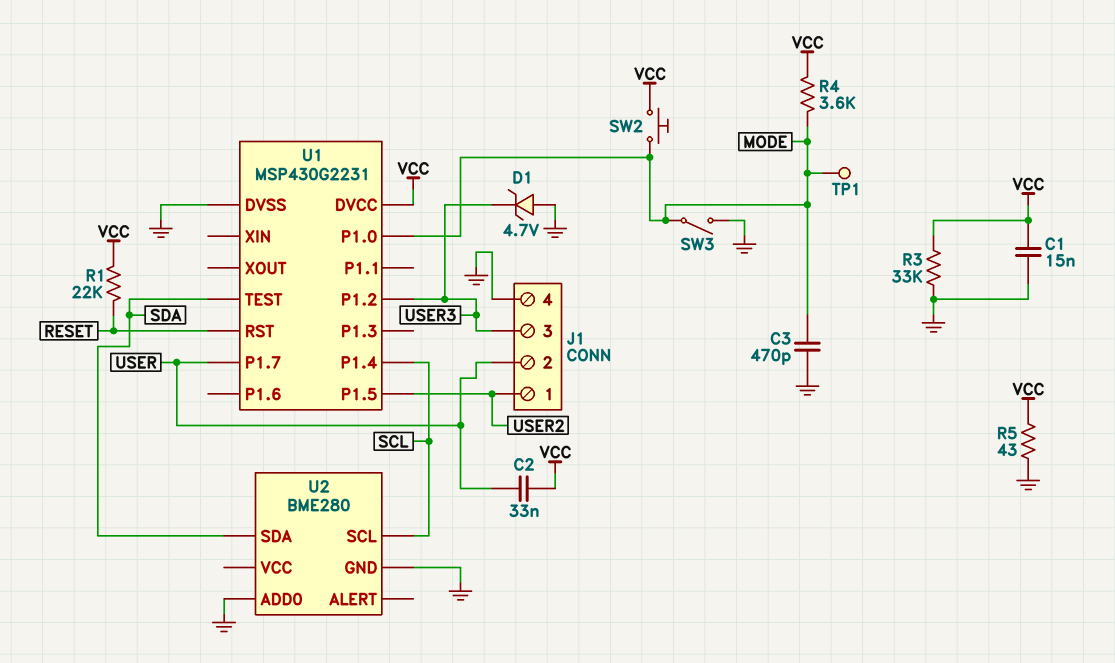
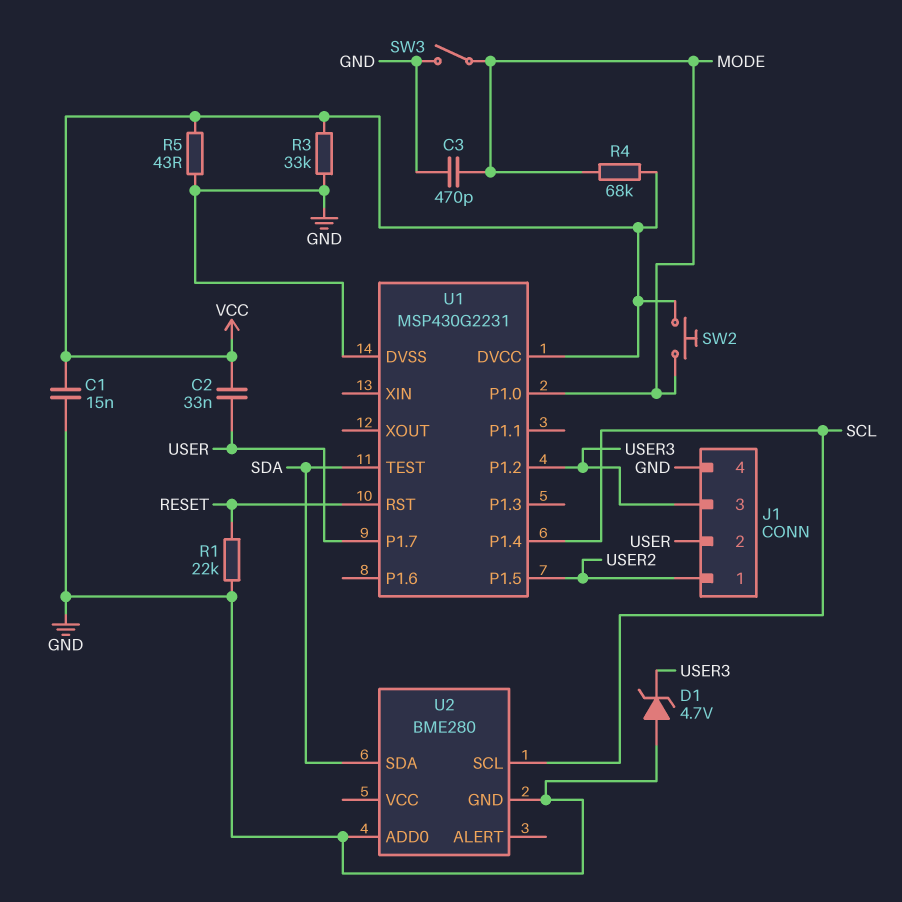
R1: 22k (RESET, VCC) -> 22k (GND, RESET)
R4: 3.6k (MODE, VCC) -> 68k (MODE, VCC)
TP1: test point (MODE) -> none

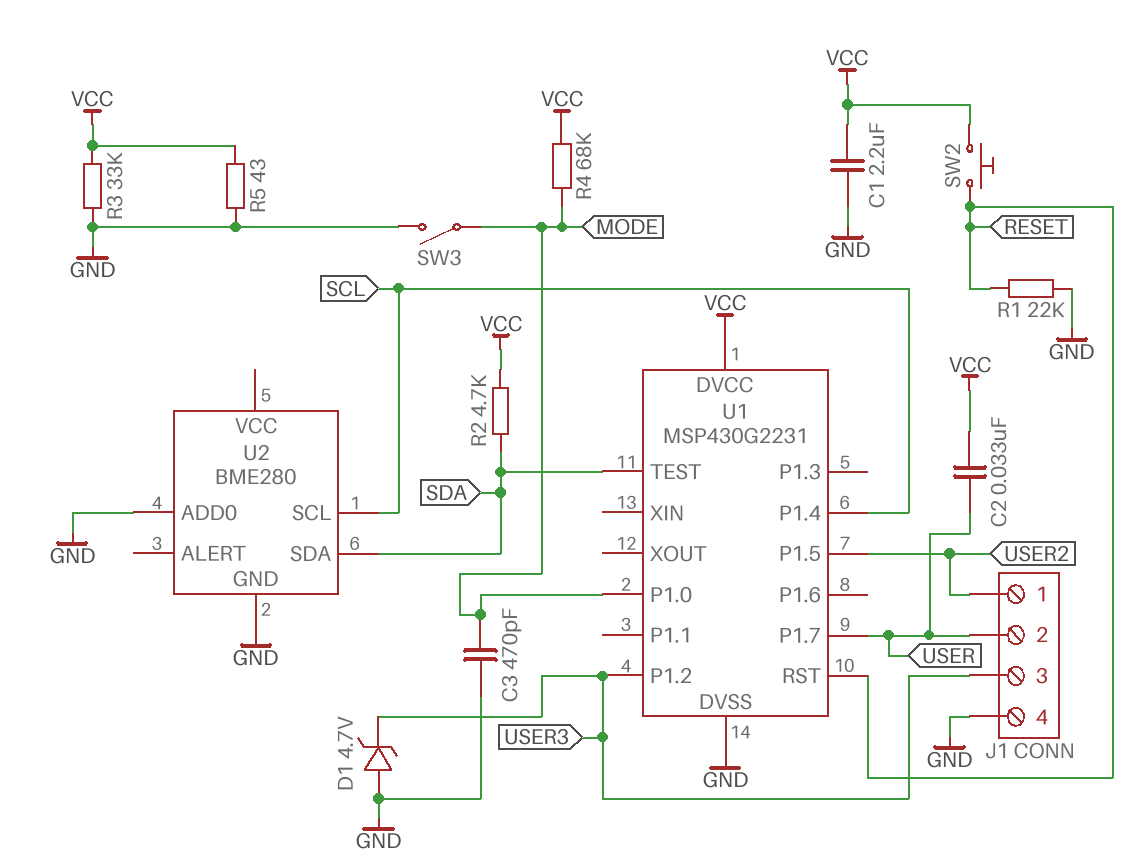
C1: 15nF (GND, VCC) -> 2.2uF (GND, VCC)
R2: none -> 4.7k (SDA, VCC)
SW2: button (MODE, VCC) -> button (RESET, VCC)

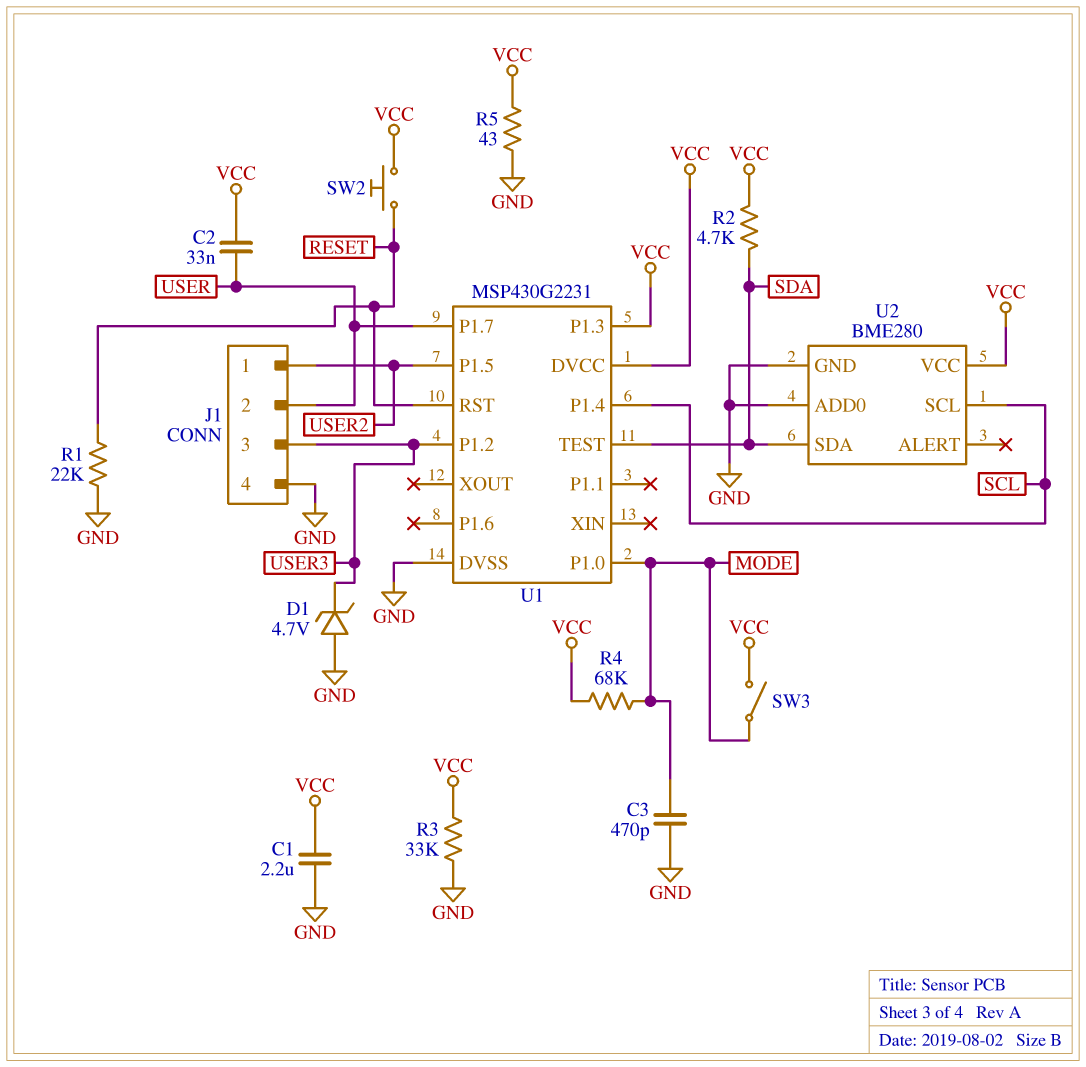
SW3: switch (GND, MODE) -> switch (MODE, VCC)
U1 pin P1.3: none -> VCC
U2 pin VCC: none -> VCC

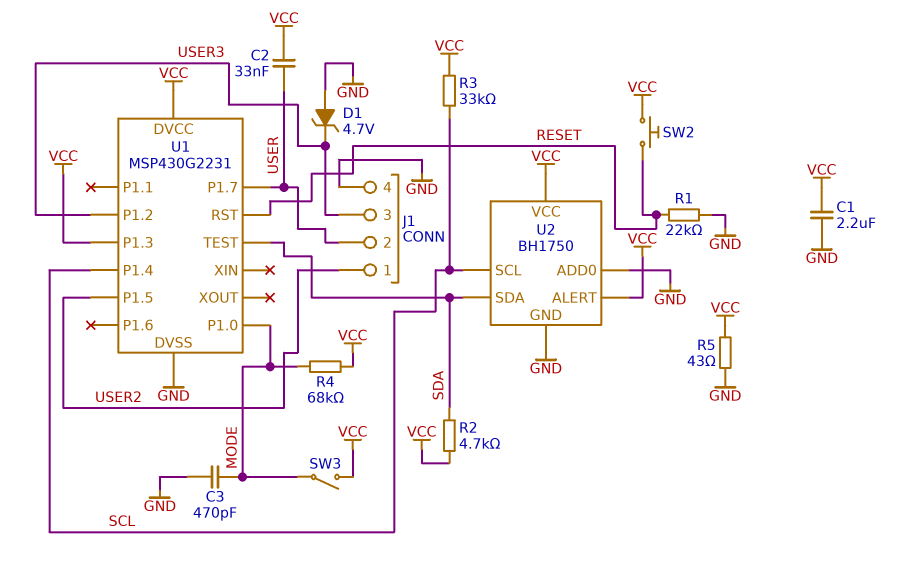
R3: 33k (GND, VCC) -> 33k (SCL, VCC)
U2: BME280 -> BH1750
U2 pin ALERT: none -> VCC

